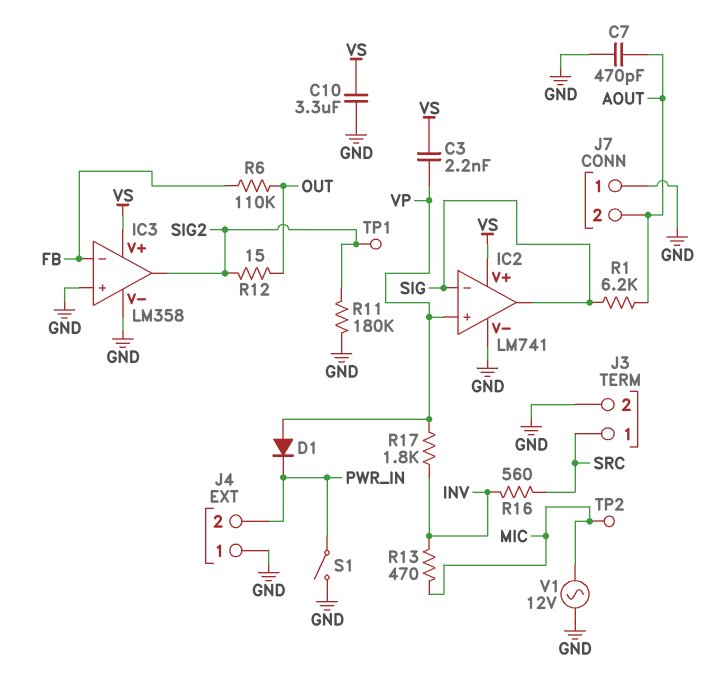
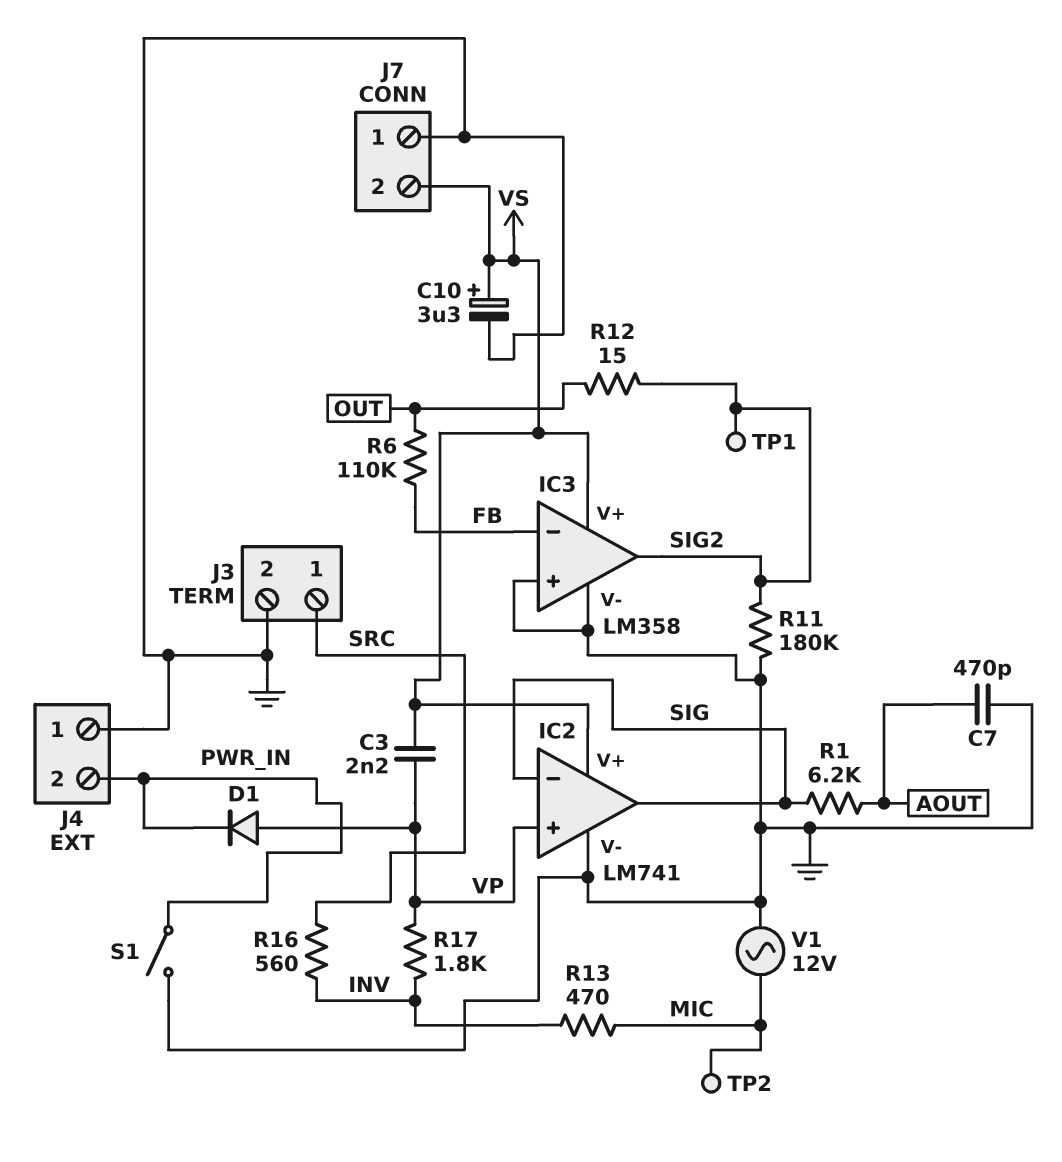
C10: 3.3uF (GND, VS) -> 3.3uF (plus VS, minus GND)
J7 pin 2: AOUT -> VS

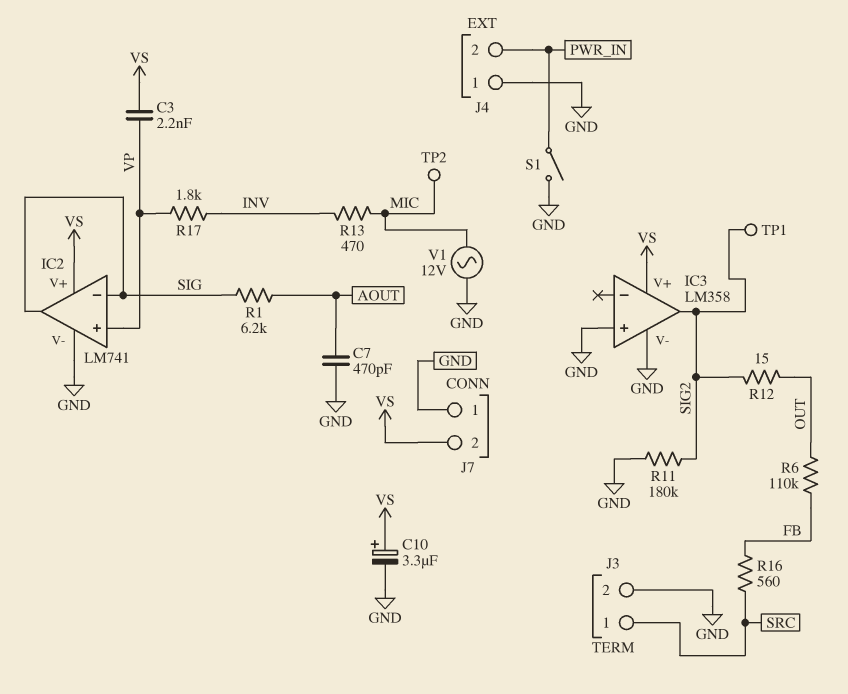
D1: diode (A VP, K PWR_IN) -> none
IC3 pin in-: FB -> none
R16: 560 (INV, SRC) -> 560 (FB, SRC)

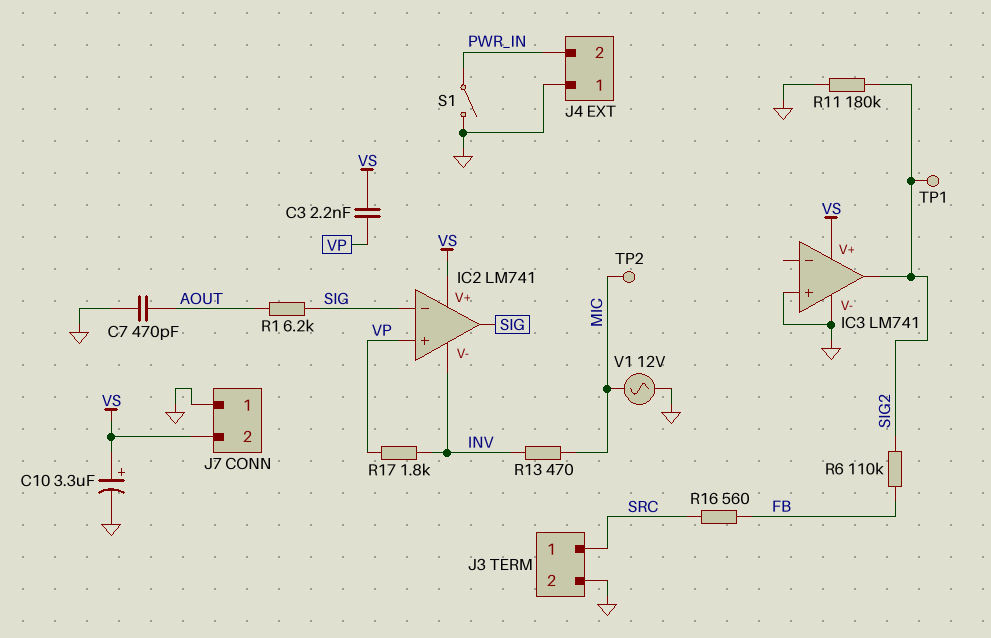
IC2 pin V-: GND -> INV
IC3: LM358 -> LM741
R6: 110k (FB, OUT) -> 110k (FB, SIG2)
R12: 15 (OUT, SIG2) -> none

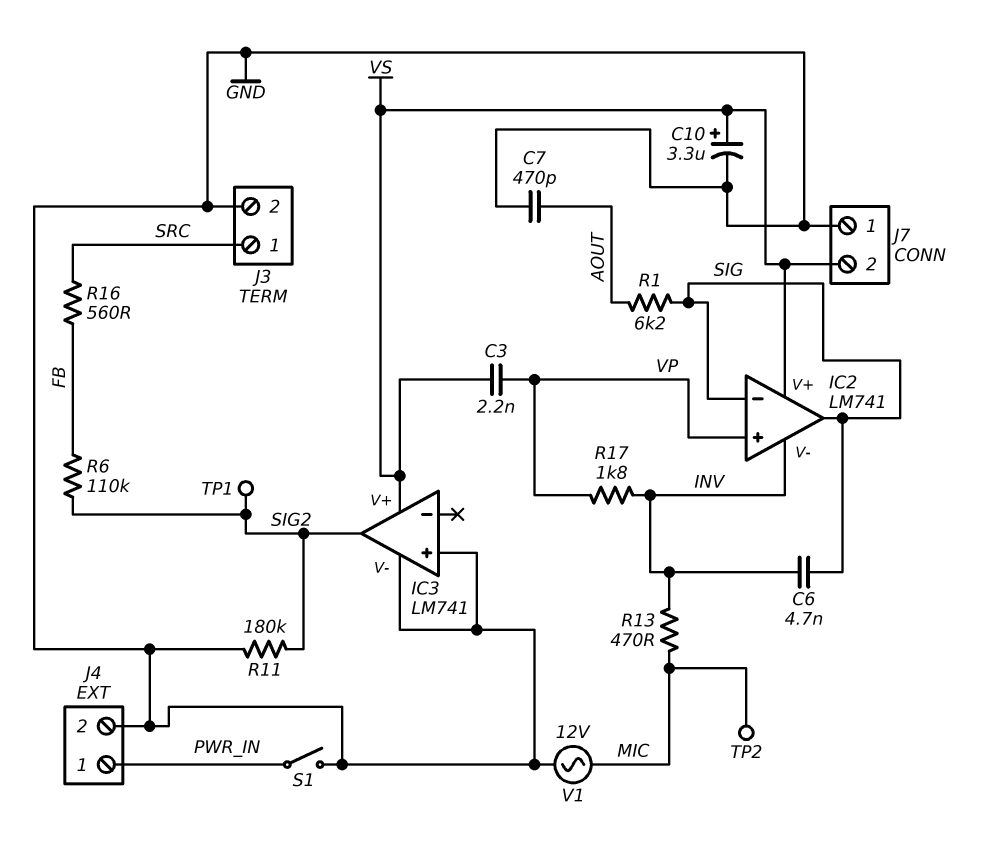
C6: none -> 4.7nF (INV, SIG)
J4 pin 1: GND -> PWR_IN
J4 pin 2: PWR_IN -> GND

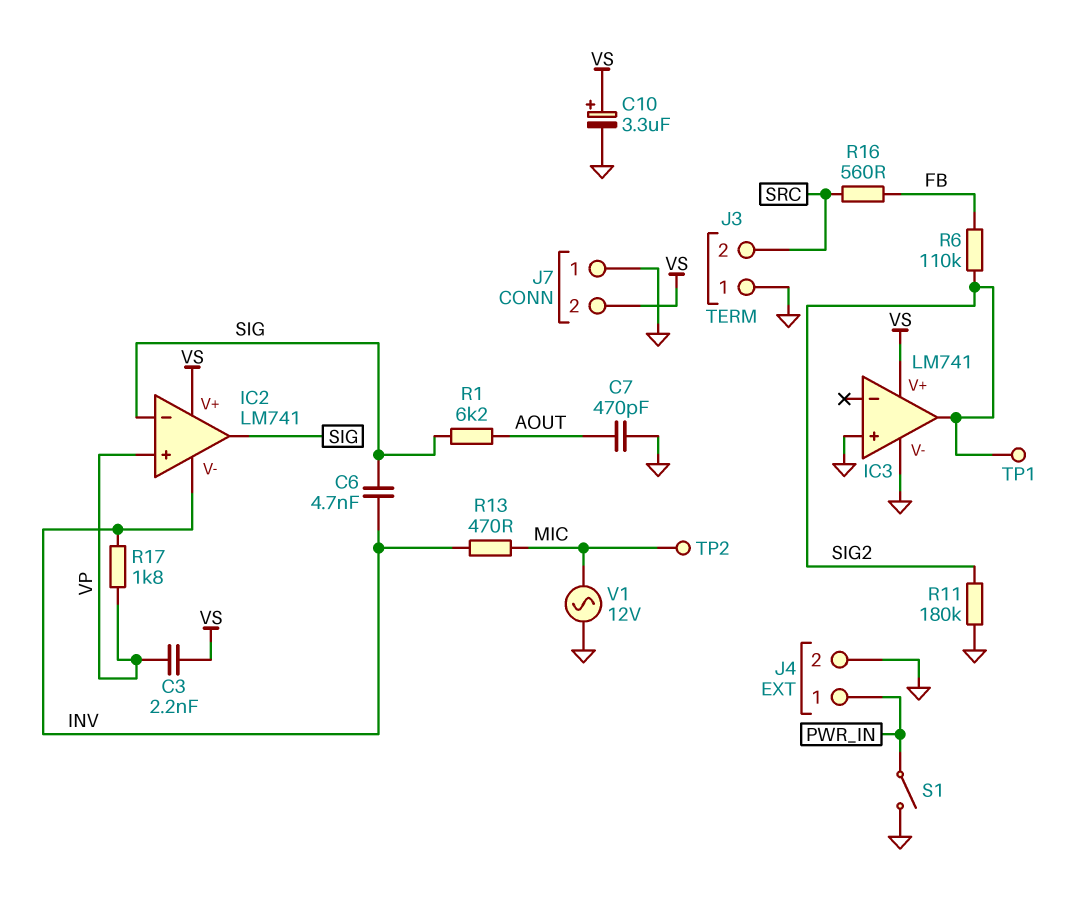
J3 pin 1: SRC -> GND
J3 pin 2: GND -> SRC

